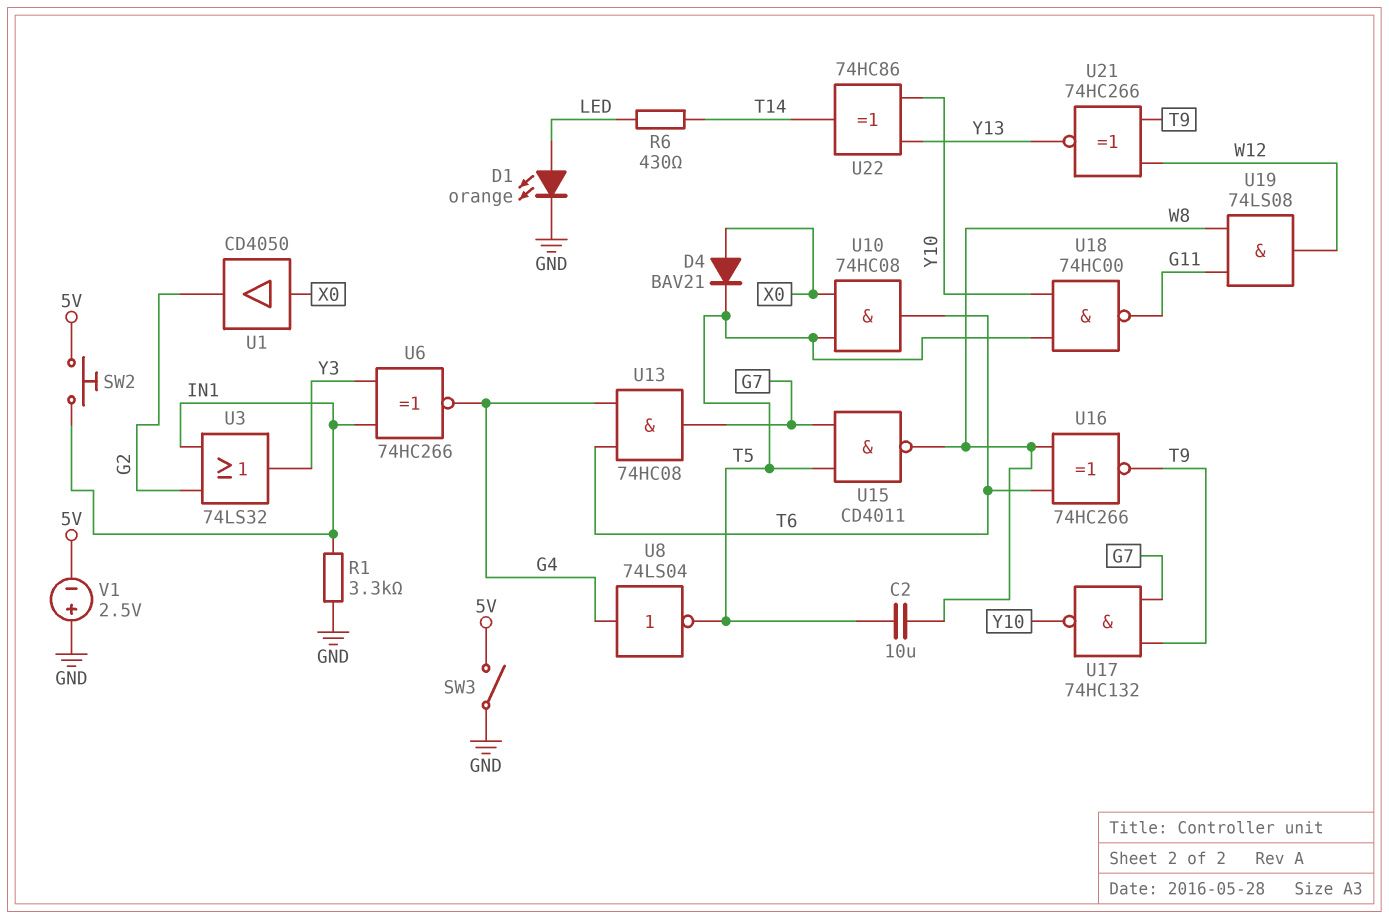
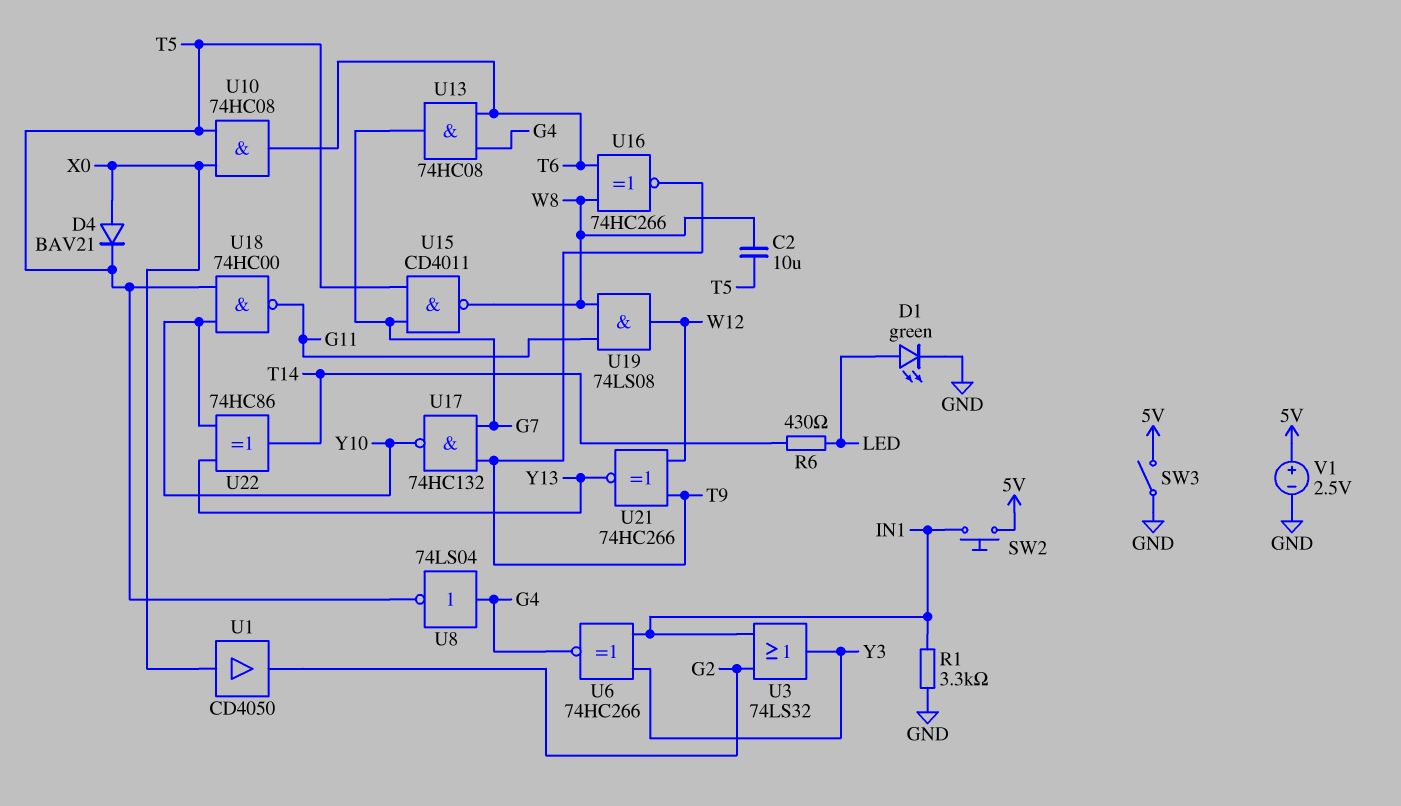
D1: LED orange (A LED, K GND) -> LED green (A LED, K GND)
V1: 2.5V (plus GND, minus 5V) -> 2.5V (plus 5V, minus GND)

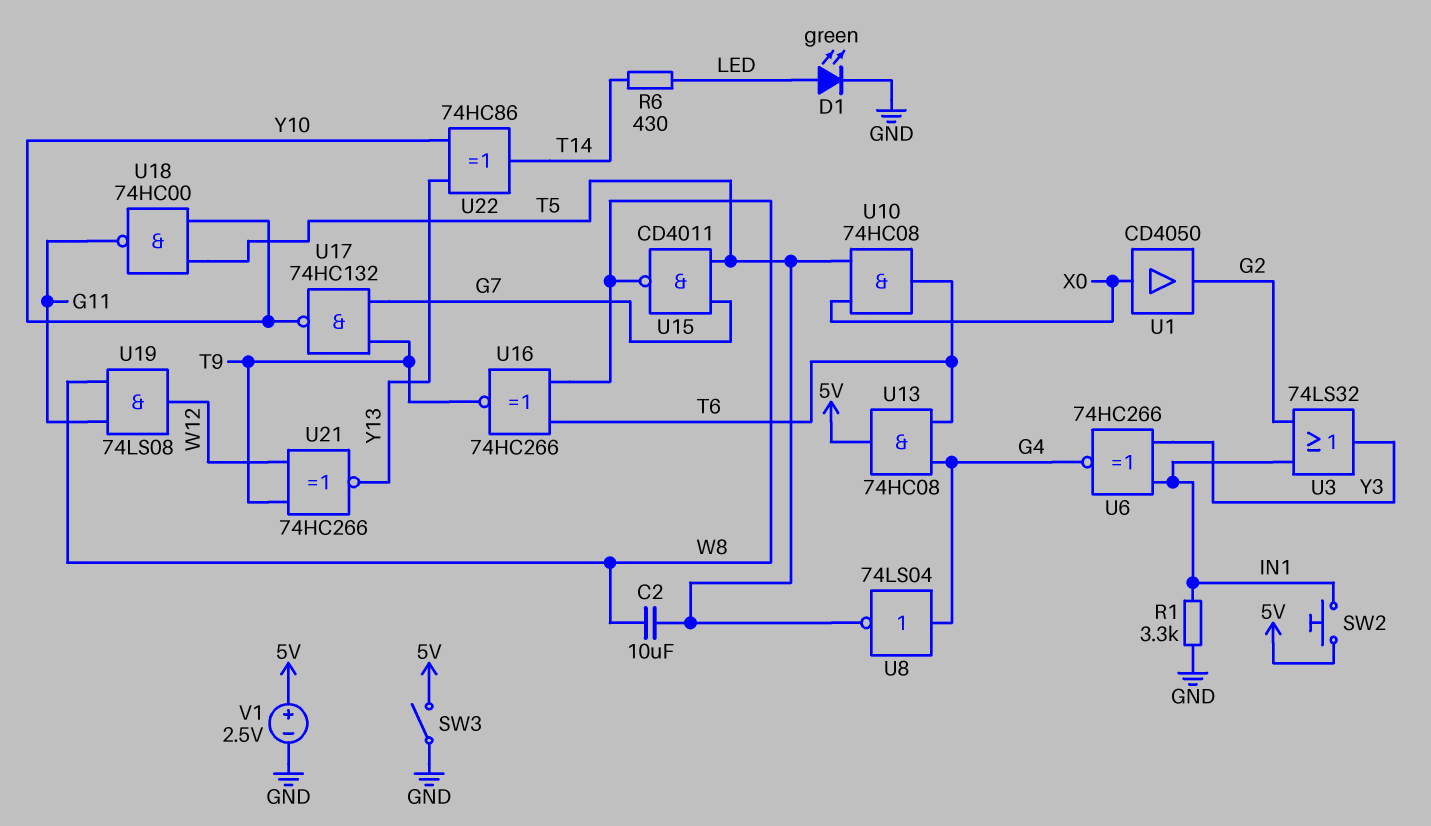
D4: diode BAV21 (A X0, K T5) -> none
U13: AND 74HC08 (in G4, in T6, out G7) -> AND 74HC08 (in G4, in T6, out 5V)

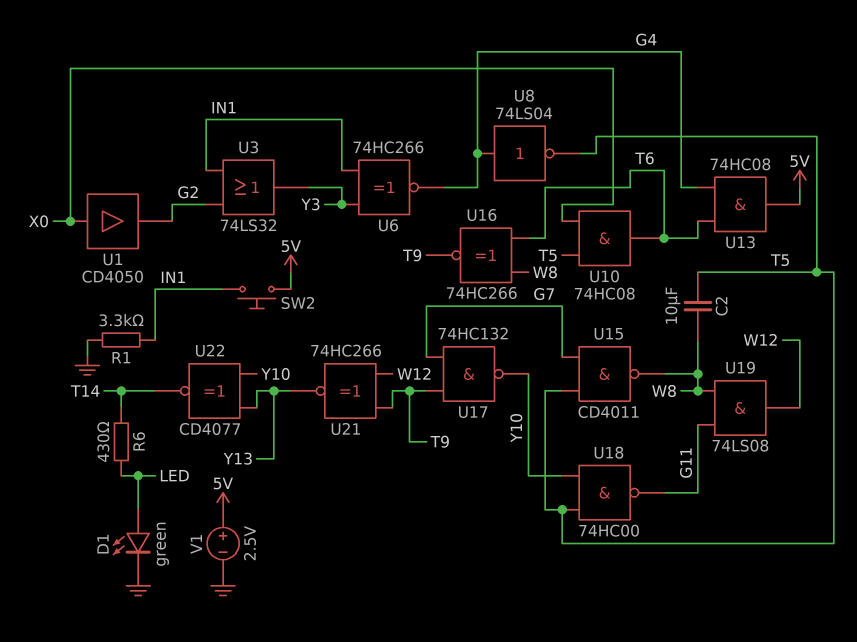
SW3: switch (5V, GND) -> none
U22: XOR 74HC86 (in Y10, in Y13, out T14) -> XNOR CD4077 (in Y10, in Y13, out T14)

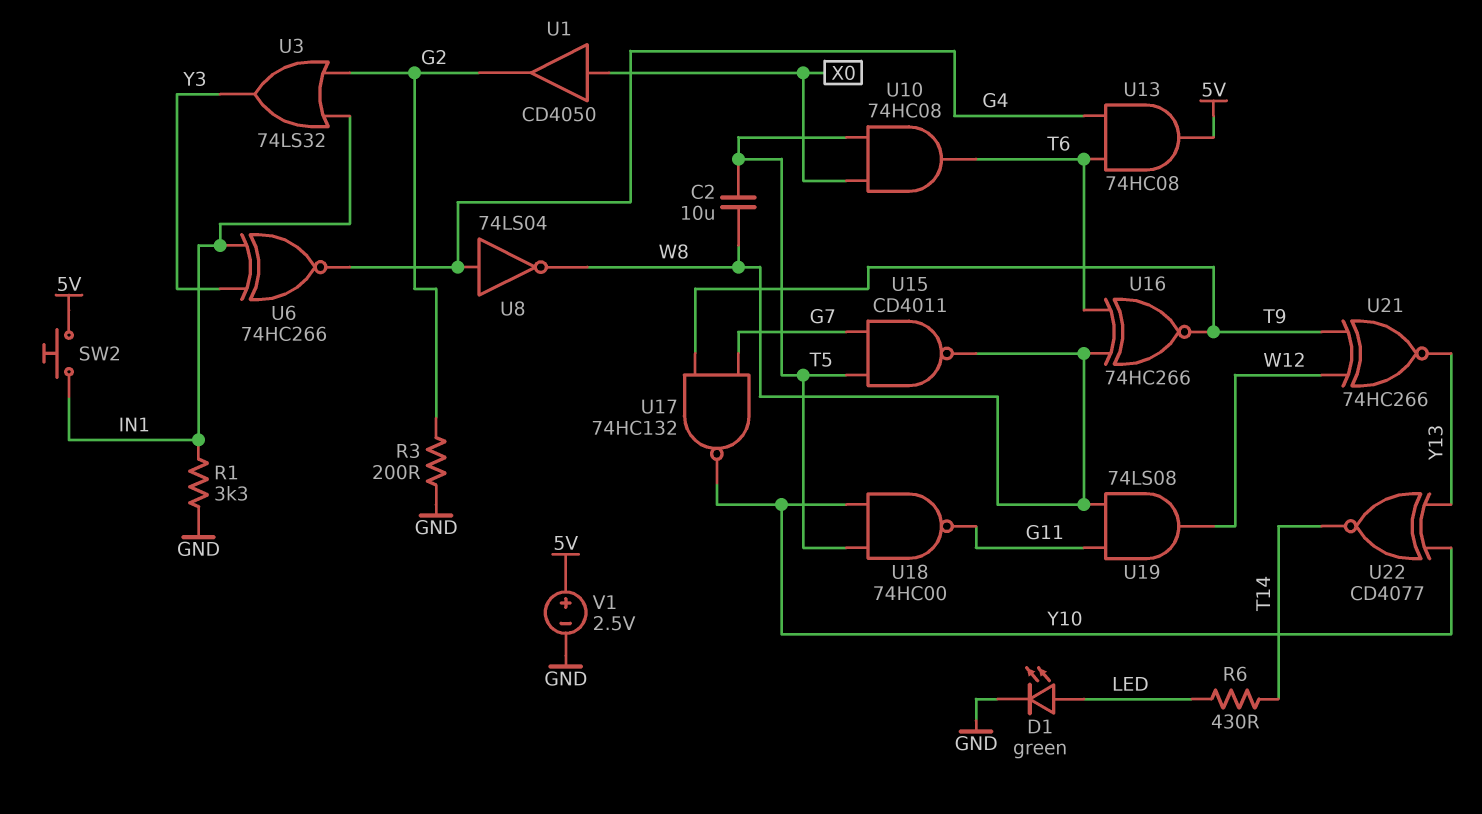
R3: none -> 200 (G2, GND)
U8: NOT 74LS04 (in G4, out T5) -> NOT 74LS04 (in G4, out W8)

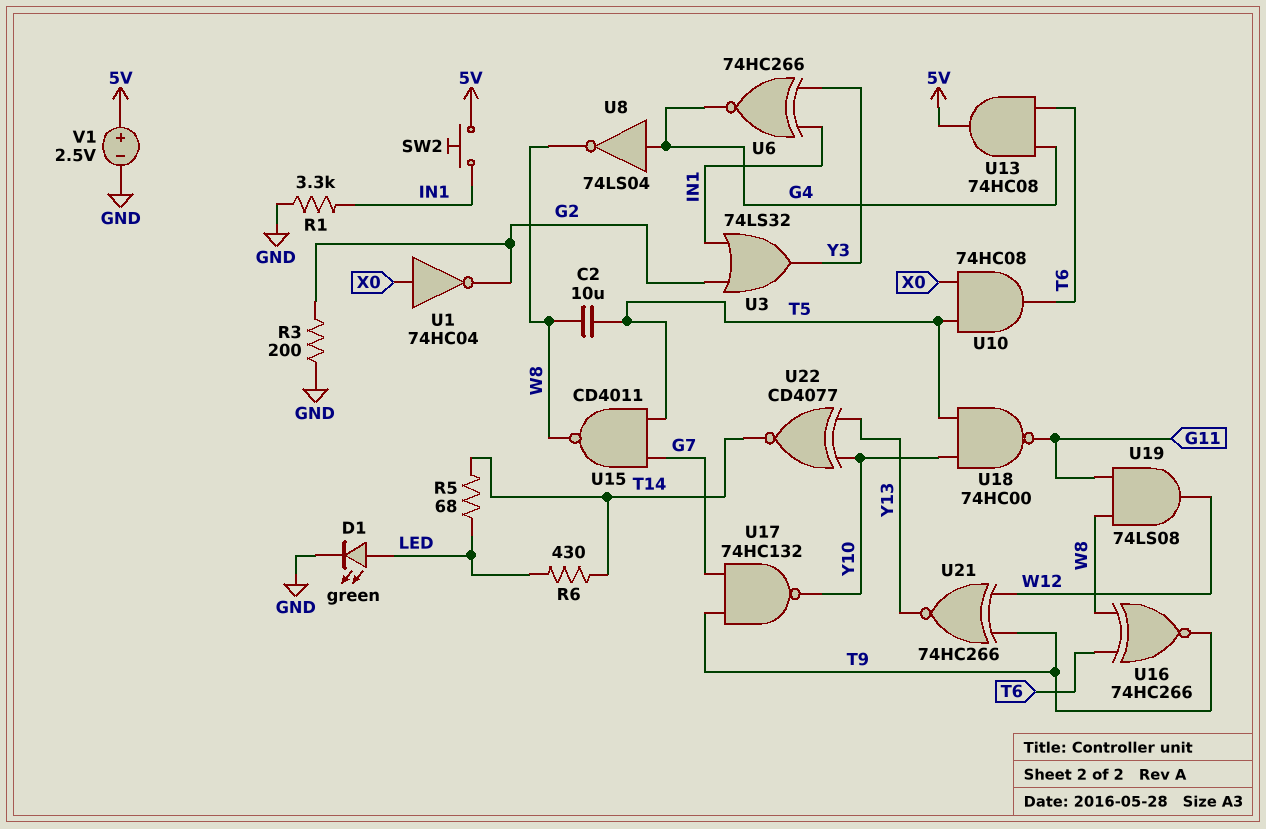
R5: none -> 68 (LED, T14)
U1: buffer CD4050 (in X0, out G2) -> NOT 74HC04 (in X0, out G2)

